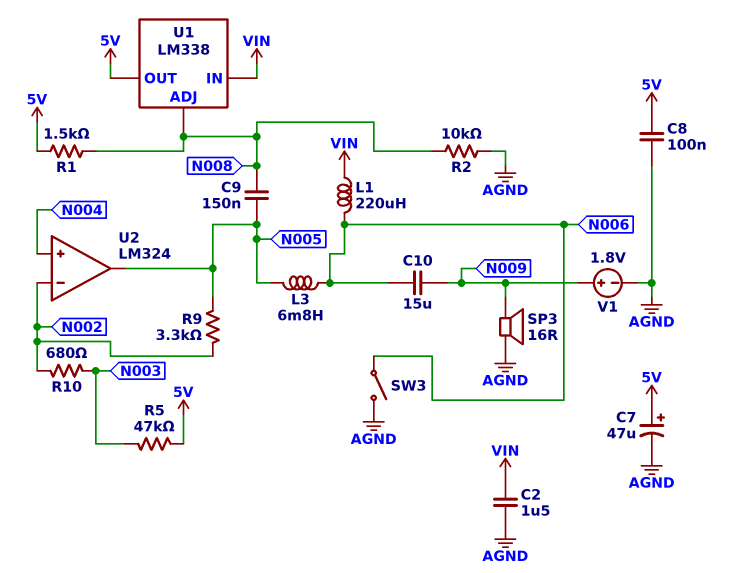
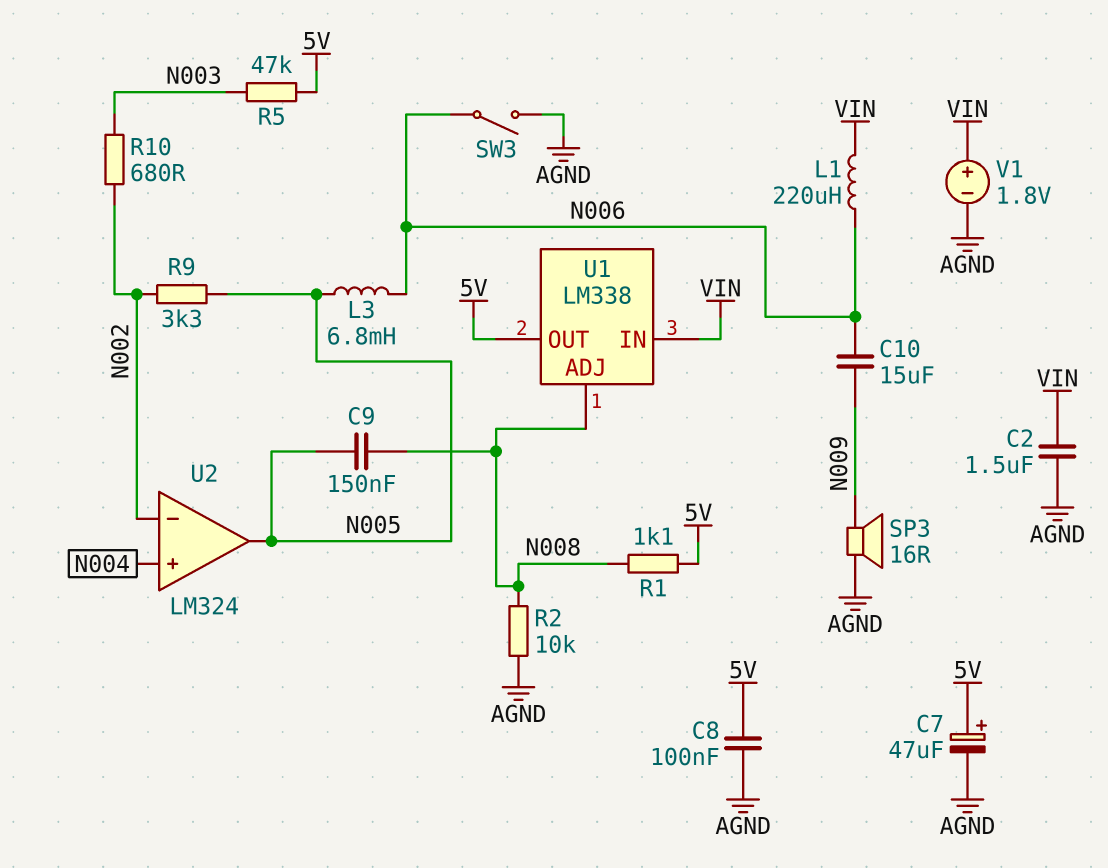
R1: 1.5k (5V, N008) -> 1.1k (5V, N008)
V1: 1.8V (plus N009, minus AGND) -> 1.8V (plus VIN, minus AGND)

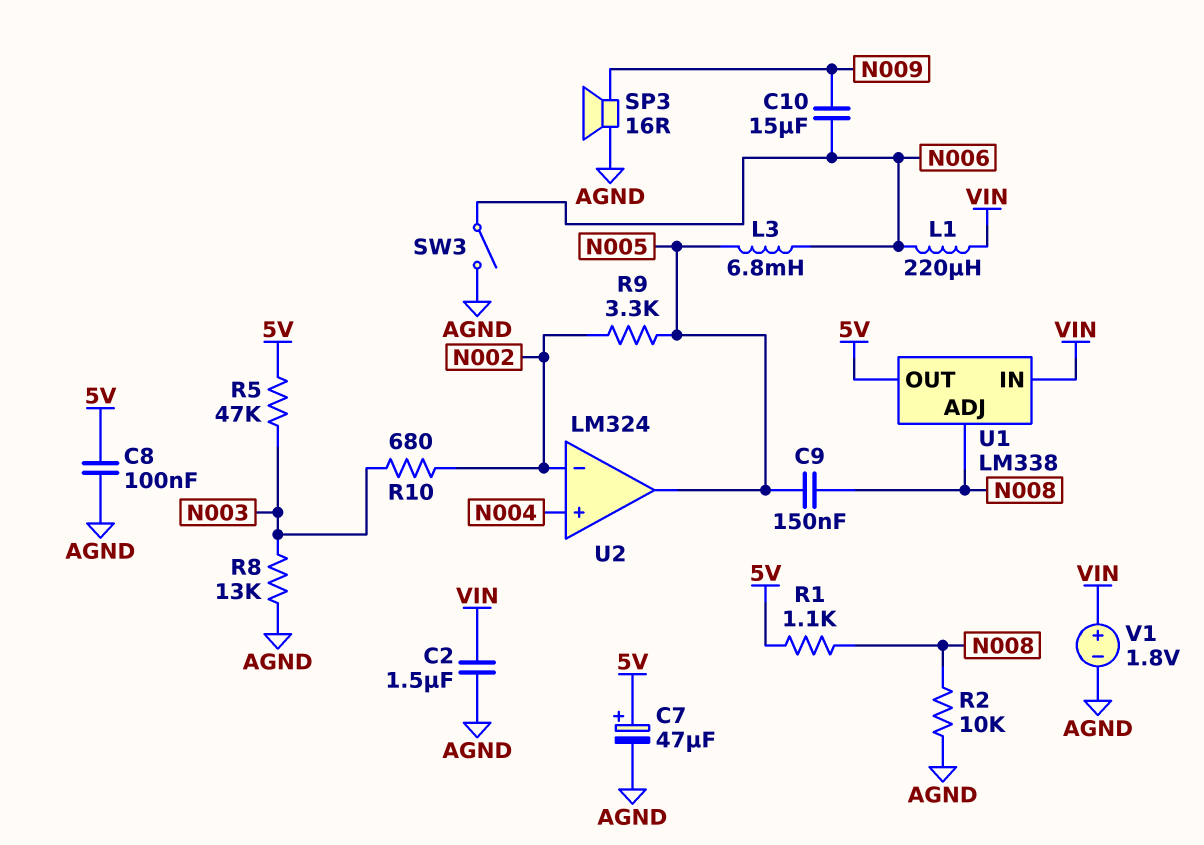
R8: none -> 13k (AGND, N003)

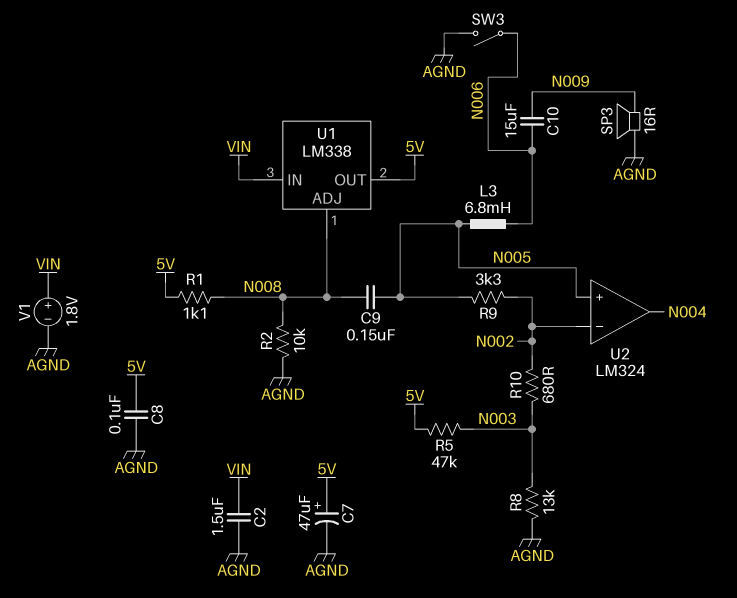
L1: 220uH (N006, VIN) -> none
U2 pin in+: N004 -> N005
U2 pin out: N005 -> N004

